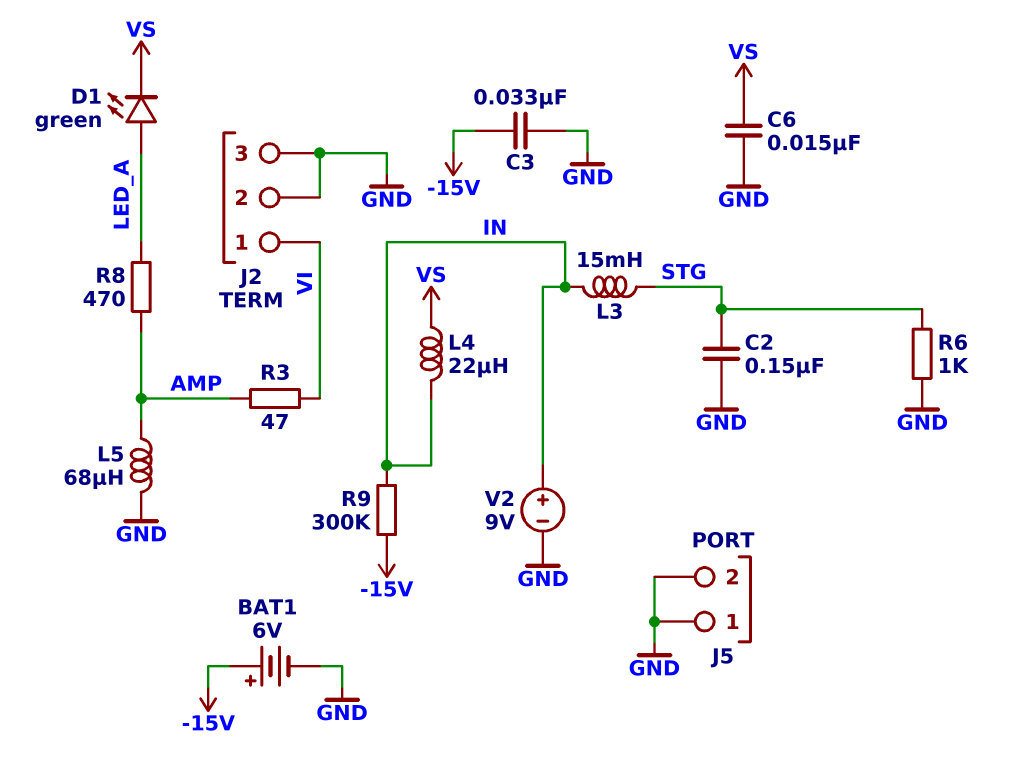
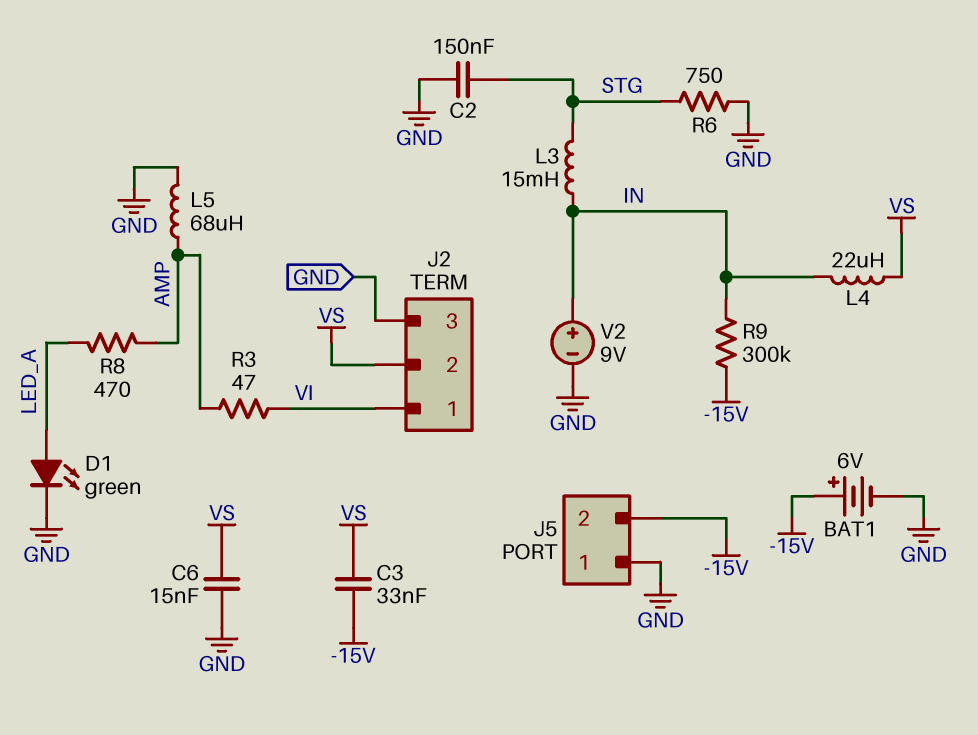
C3: 33nF (-15V, GND) -> 33nF (-15V, VS)
D1: LED green (A LED_A, K VS) -> LED green (A LED_A, K GND)
J2 pin 2: GND -> VS
J5 pin 2: GND -> -15V
R6: 1k (GND, STG) -> 750 (GND, STG)

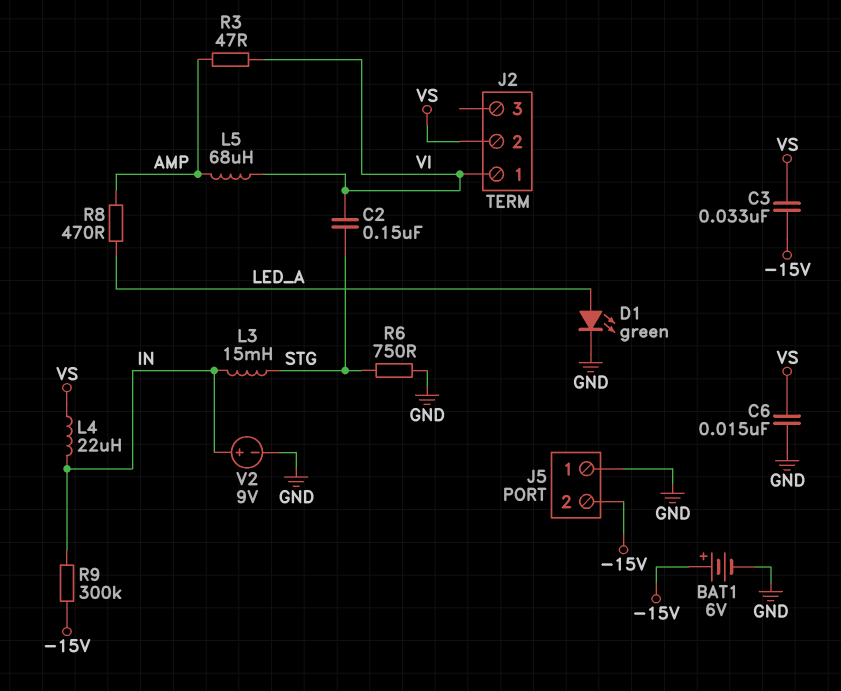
C2: 150nF (GND, STG) -> 150nF (STG, VI)
J2 pin 3: GND -> none
L5: 68uH (AMP, GND) -> 68uH (AMP, VI)

